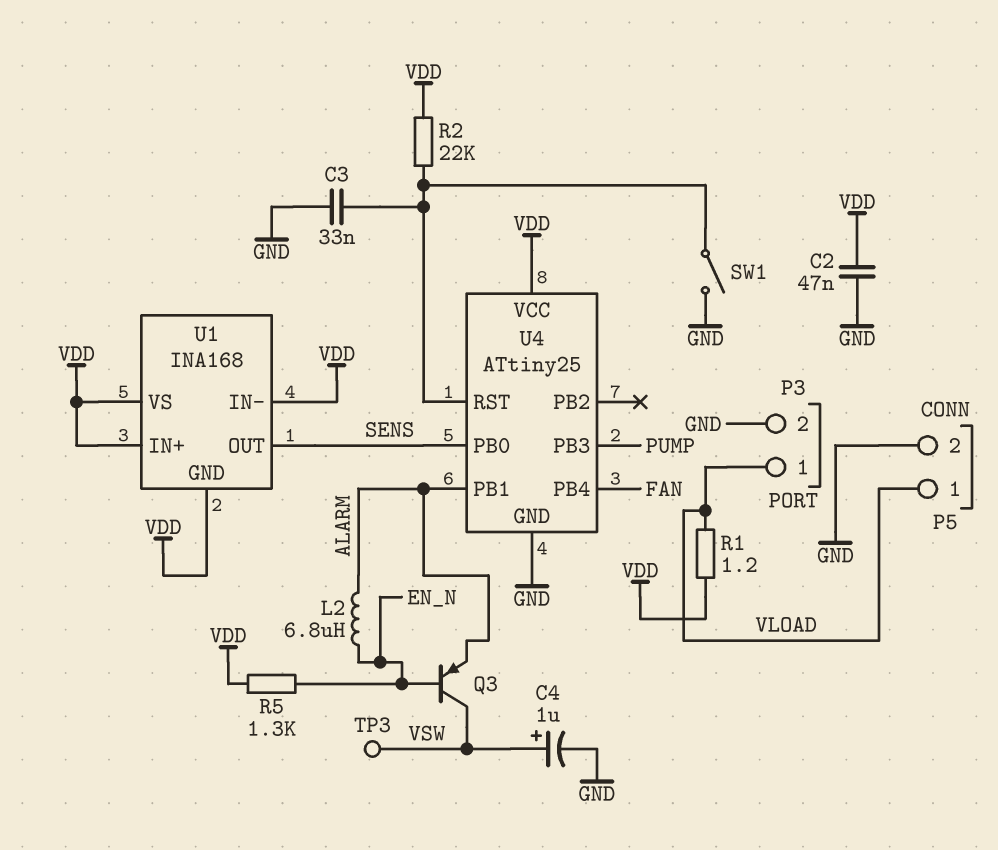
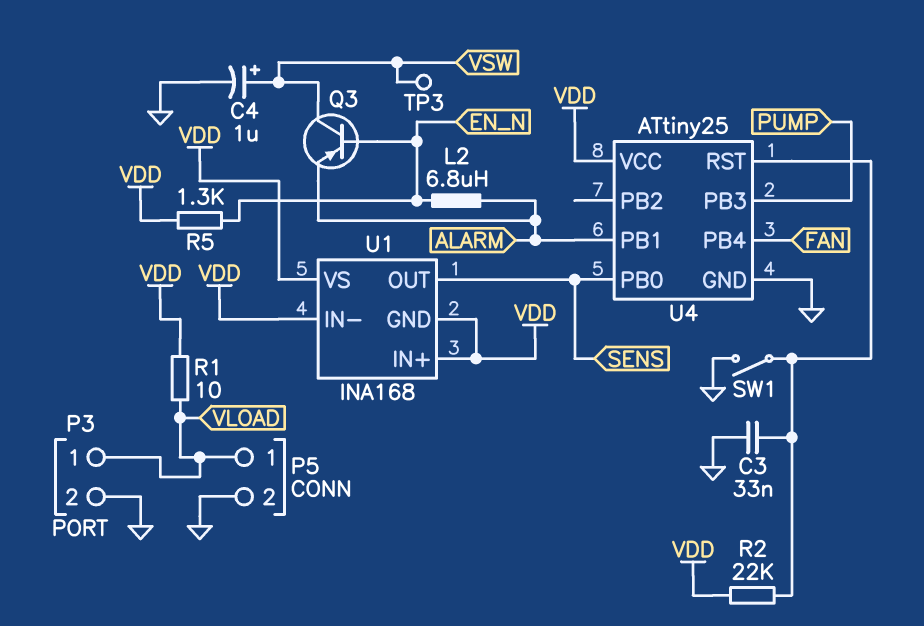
C2: 47nF (GND, VDD) -> none
R1: 1.2 (VDD, VLOAD) -> 10 (VDD, VLOAD)

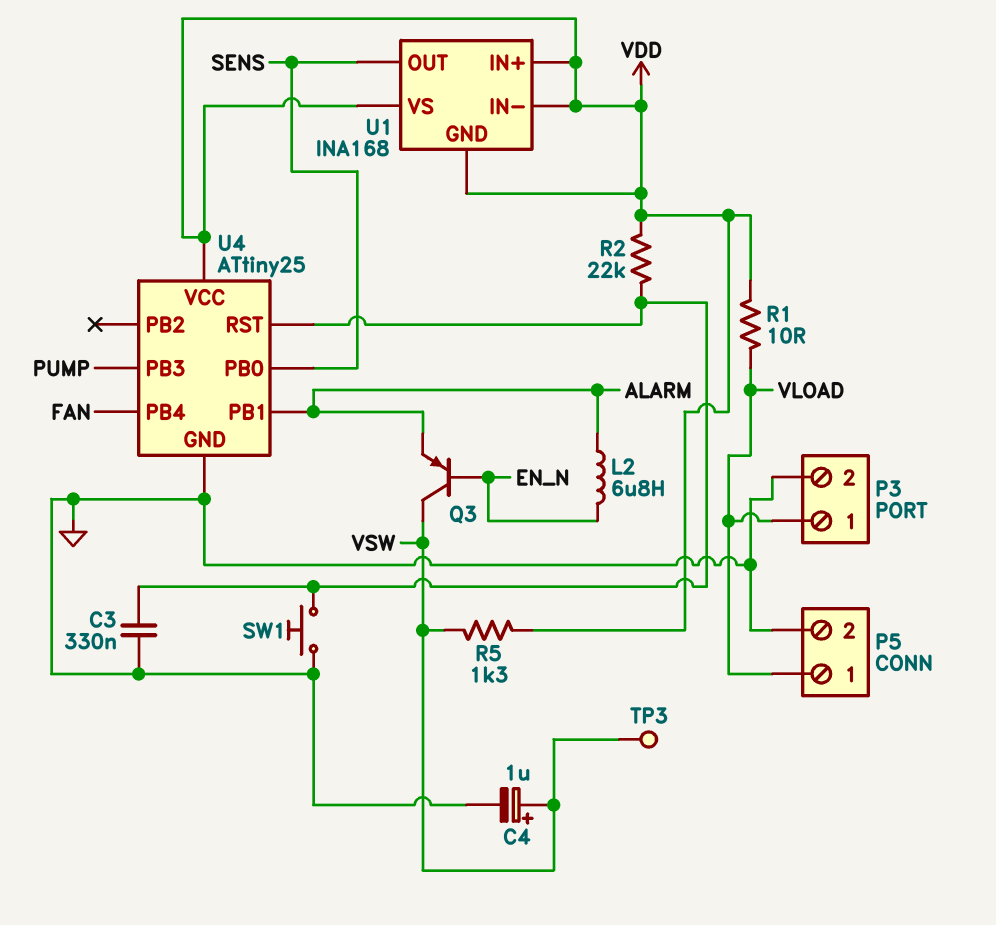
C3: 33nF (GND, U4/RST) -> 330nF (GND, U4/RST)
R5: 1.3k (EN_N, VDD) -> 1.3k (VDD, VSW)
SW1: switch (GND, U4/RST) -> button (GND, U4/RST)

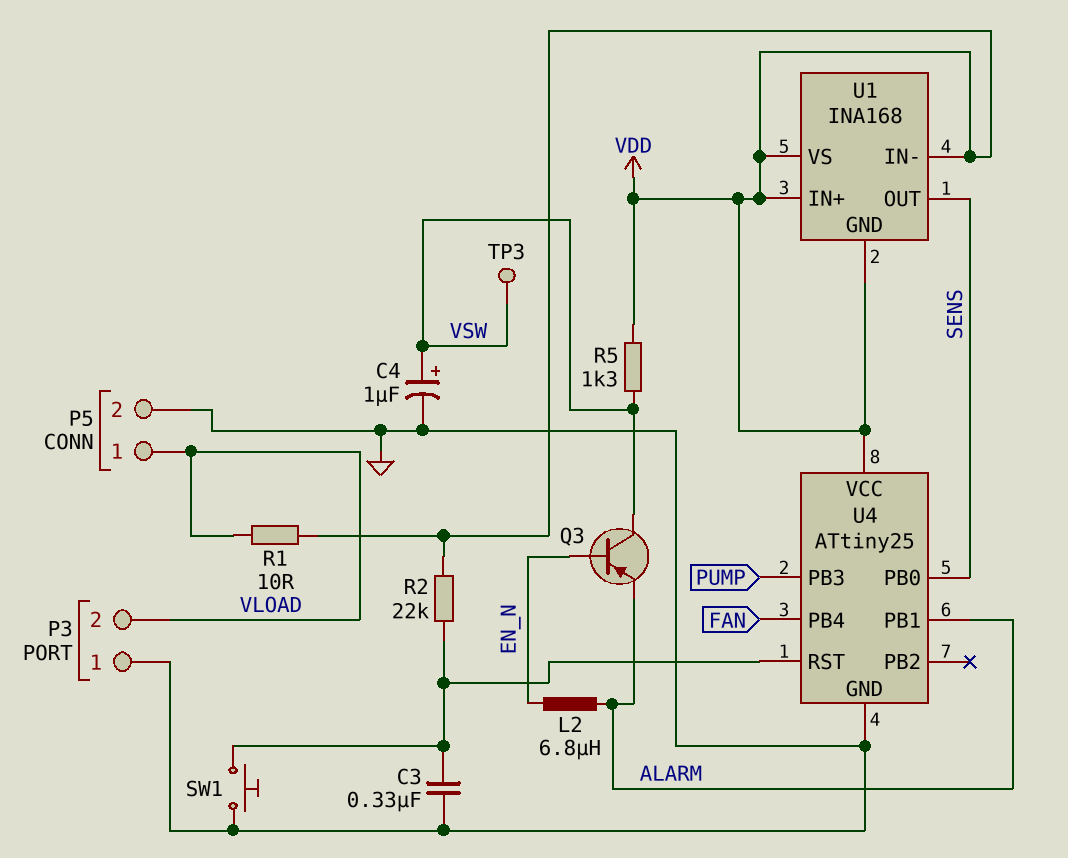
P3 pin 1: VLOAD -> GND
P3 pin 2: GND -> VLOAD

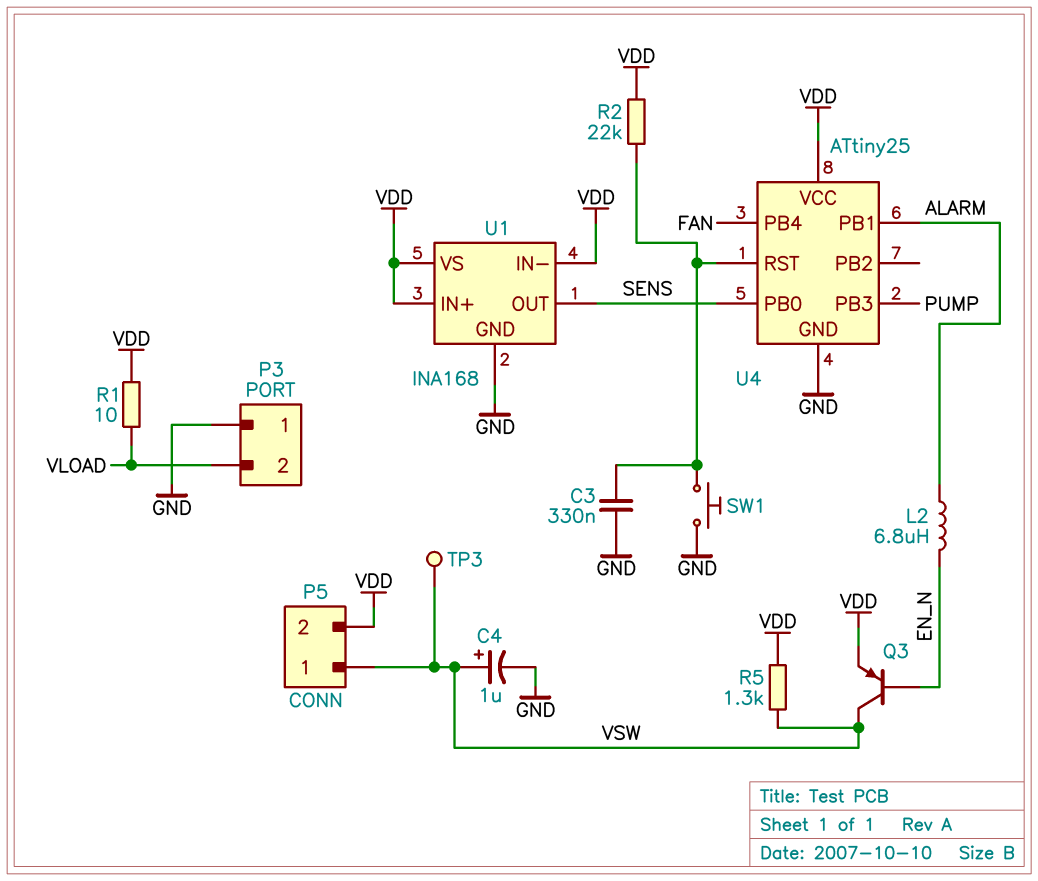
P5 pin 1: VLOAD -> VSW
P5 pin 2: GND -> VDD
Q3: PNP (B EN_N, C VSW, E ALARM) -> PNP (B EN_N, C VSW, E VDD)
U1 pin GND: VDD -> GND

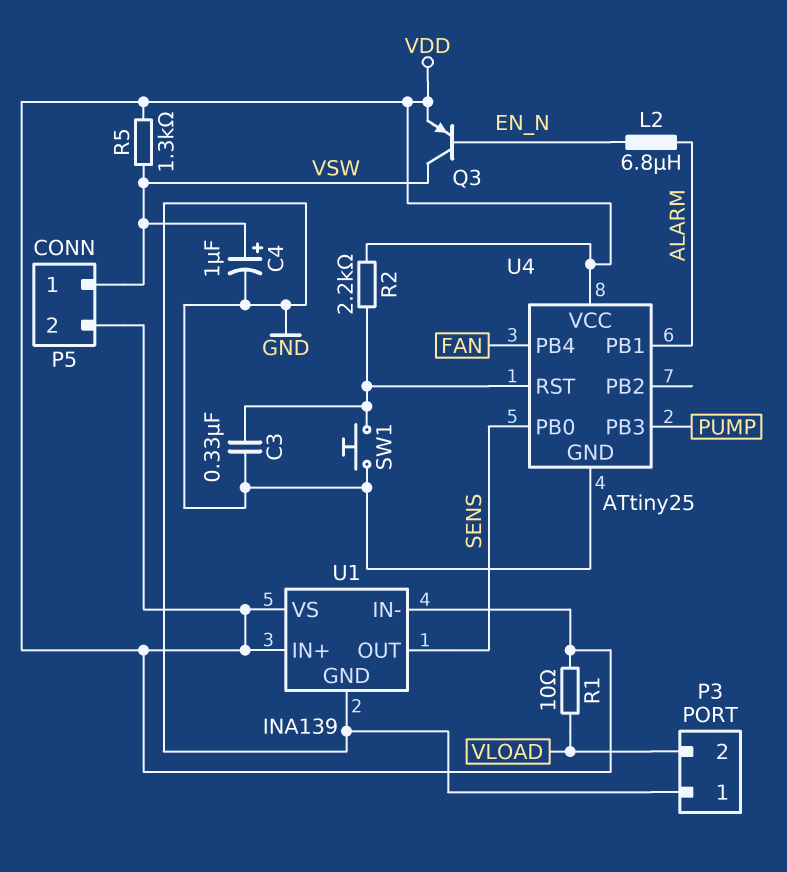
R2: 22k (U4/RST, VDD) -> 2.2k (U4/RST, VDD)
TP3: test point (VSW) -> none
U1: INA168 -> INA139

